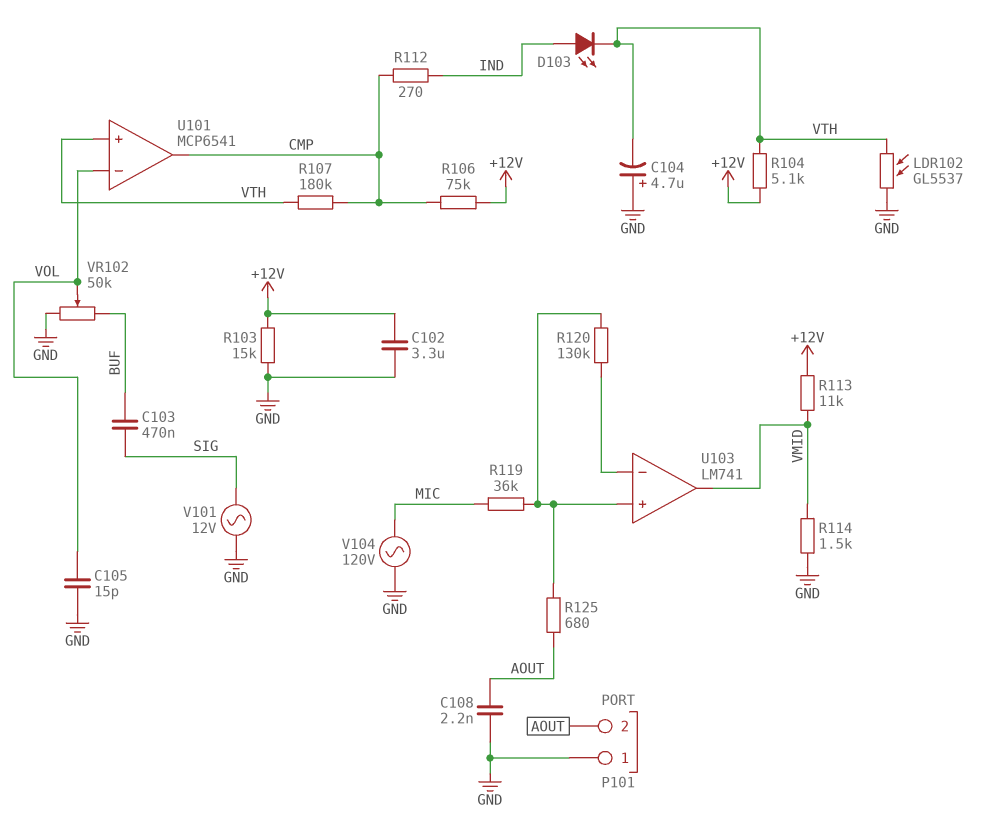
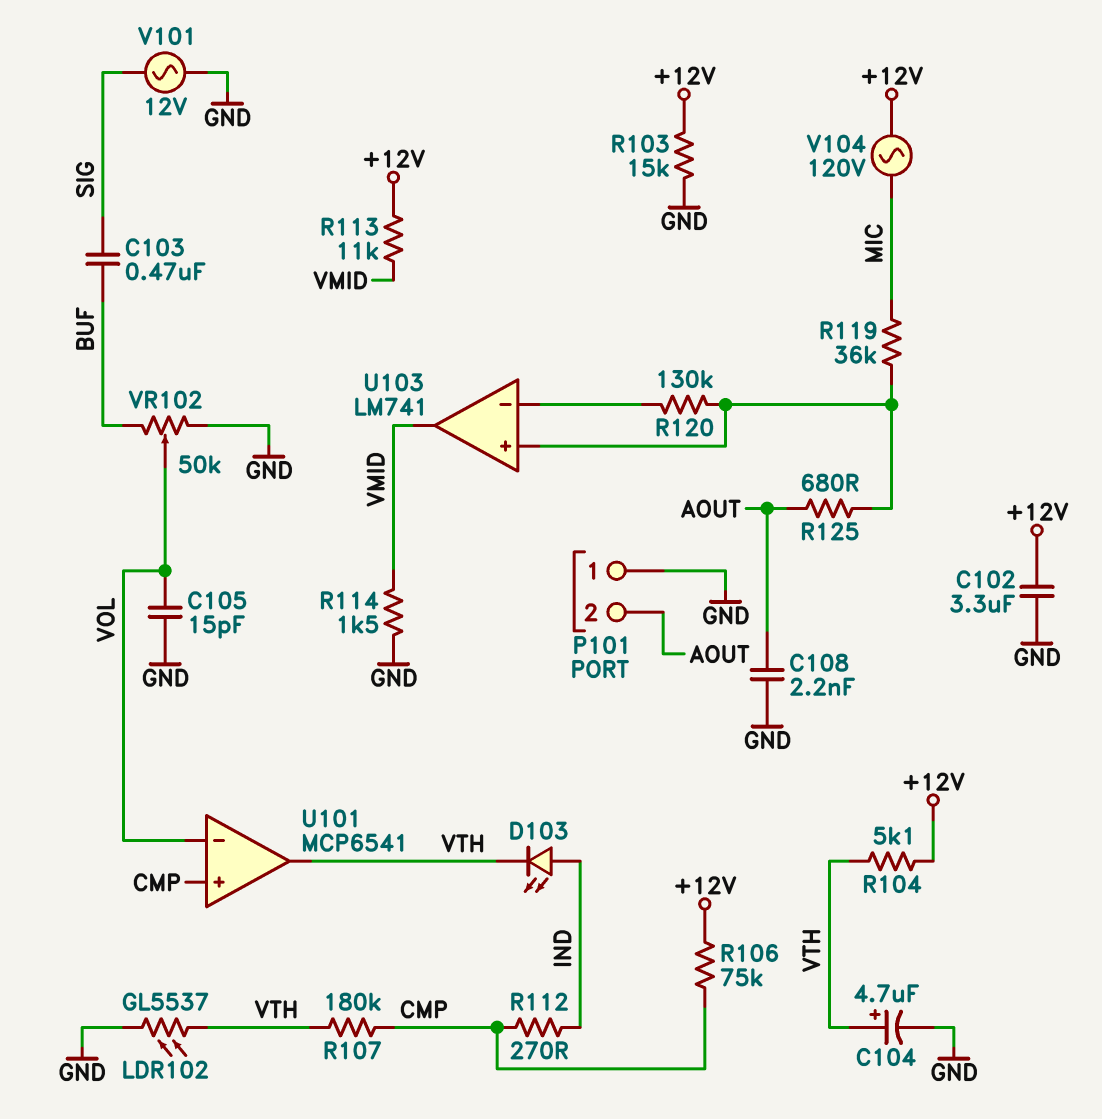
C104: 4.7uF (plus GND, minus VTH) -> 4.7uF (plus VTH, minus GND)
U101 pin in+: VTH -> CMP
U101 pin out: CMP -> VTH
V104: AC 120V (GND, MIC) -> AC 120V (+12V, MIC)

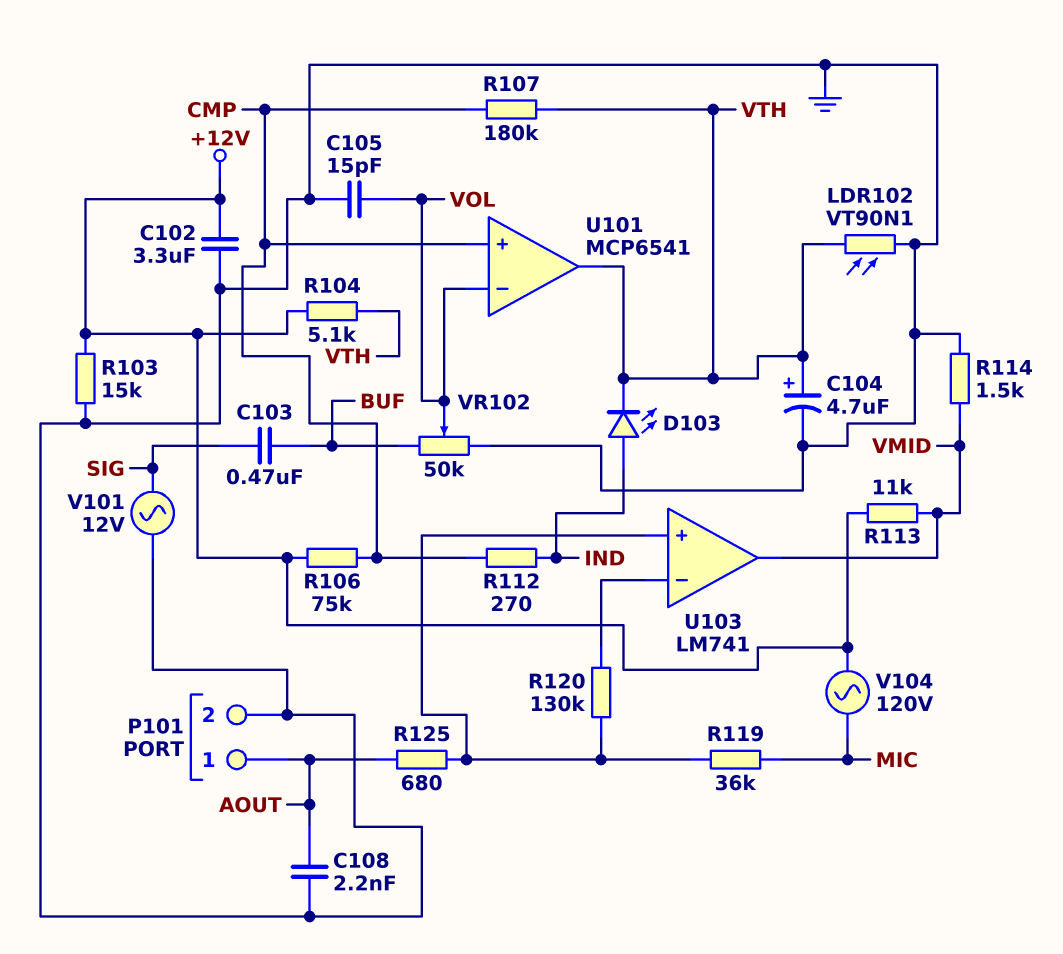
LDR102: GL5537 (GND, VTH) -> VT90N1 (GND, VTH)
P101 pin 1: GND -> AOUT
P101 pin 2: AOUT -> GND

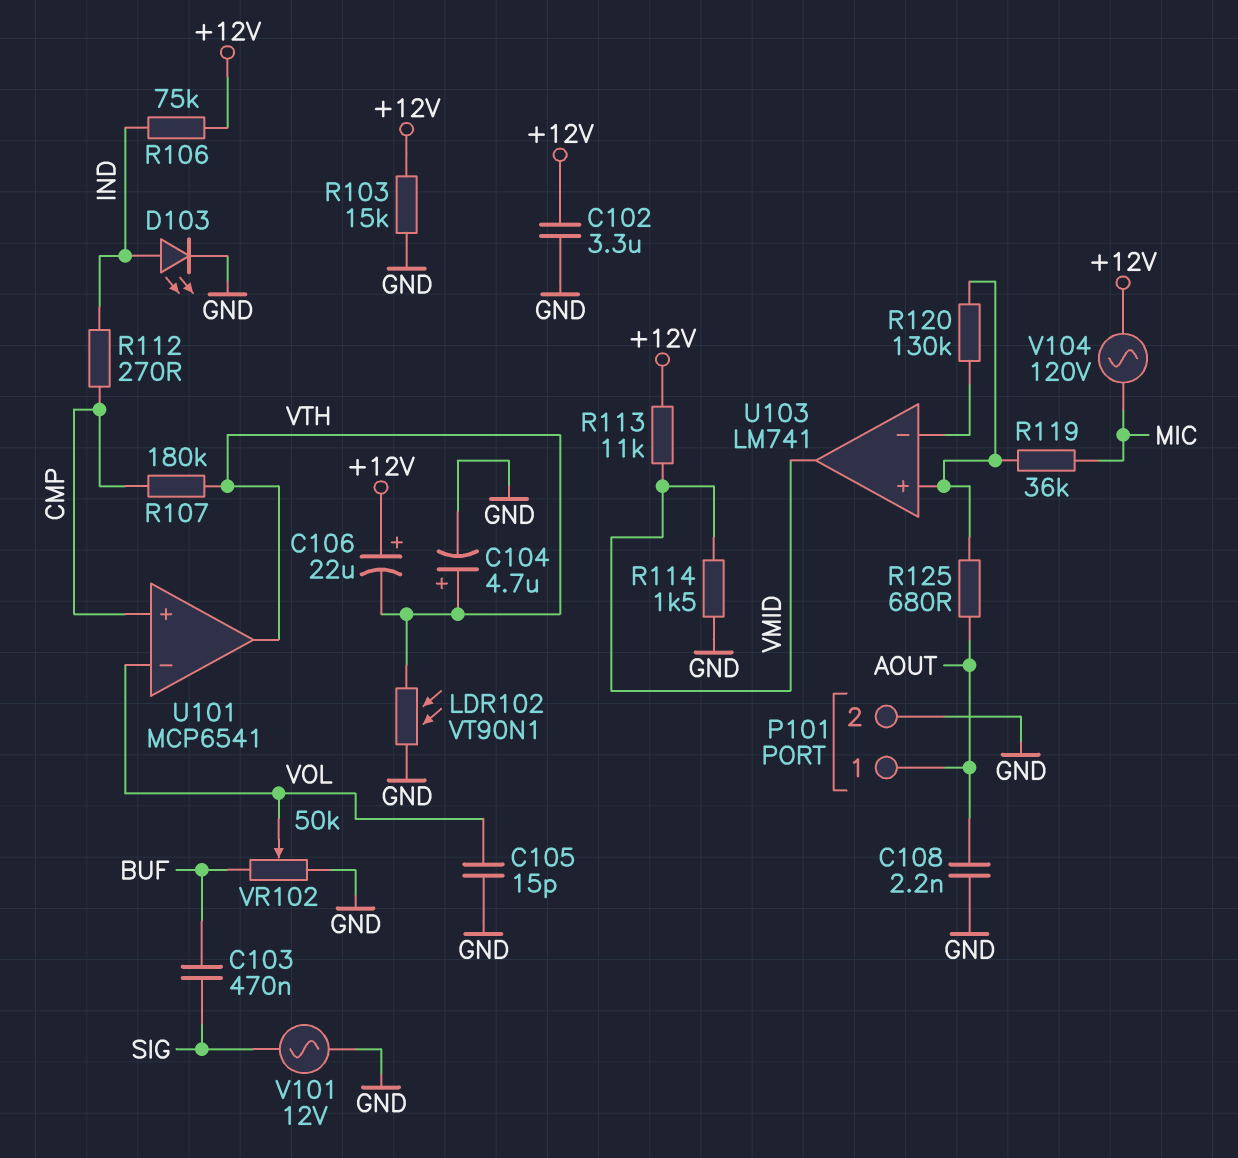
C106: none -> 22uF (plus +12V, minus VTH)
D103: LED (A IND, K VTH) -> LED (A IND, K GND)
R104: 5.1k (+12V, VTH) -> none
R106: 75k (+12V, CMP) -> 75k (+12V, IND)

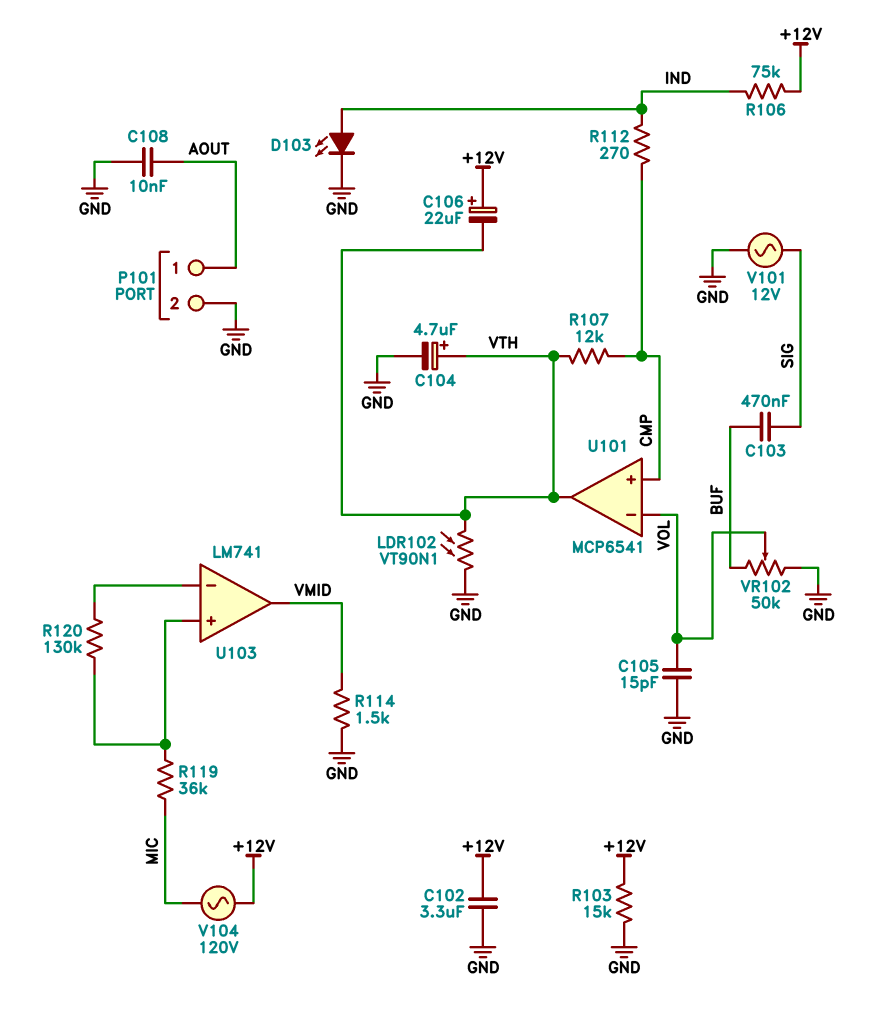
C108: 2.2nF (AOUT, GND) -> 10nF (AOUT, GND)
R107: 180k (CMP, VTH) -> 12k (CMP, VTH)
R113: 11k (+12V, VMID) -> none
R125: 680 (AOUT, U103/in+) -> none

